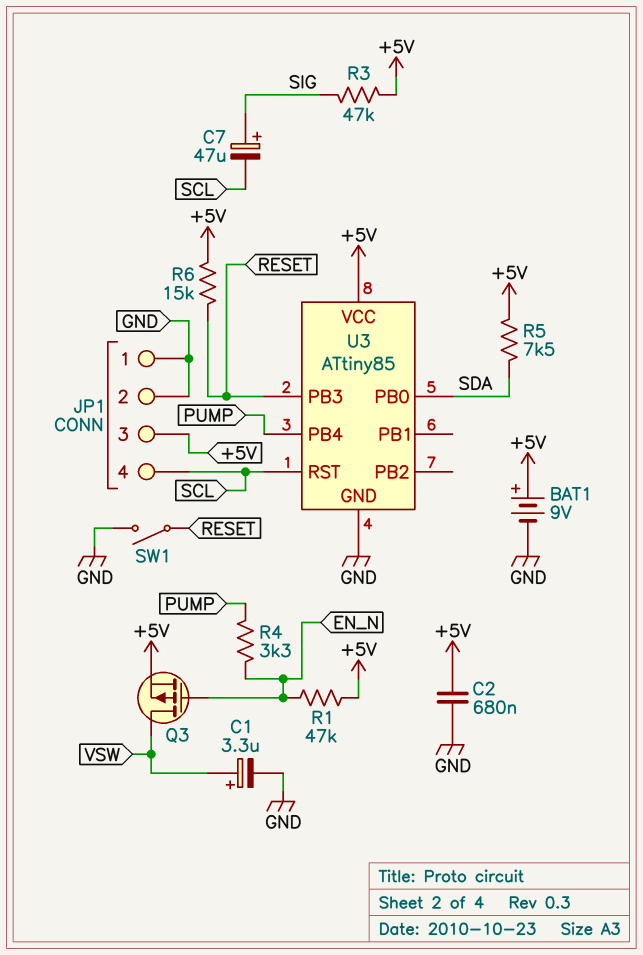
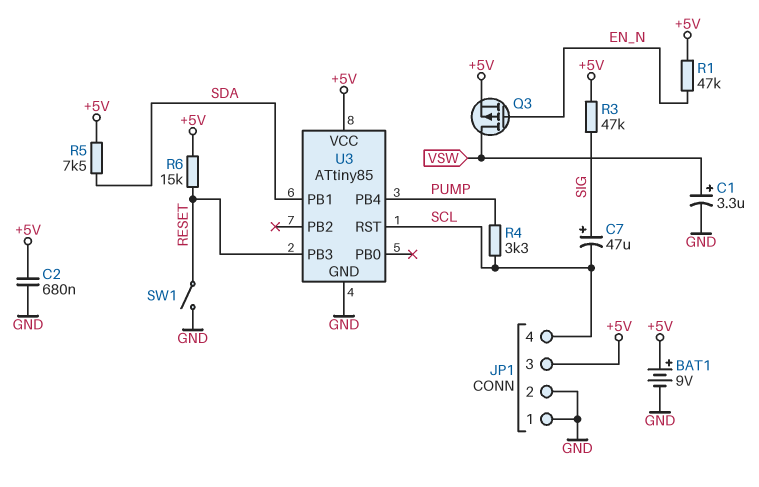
R4: 3.3k (EN_N, PUMP) -> 3.3k (PUMP, SCL)
U3 pin PB0: SDA -> none
U3 pin PB1: none -> SDA

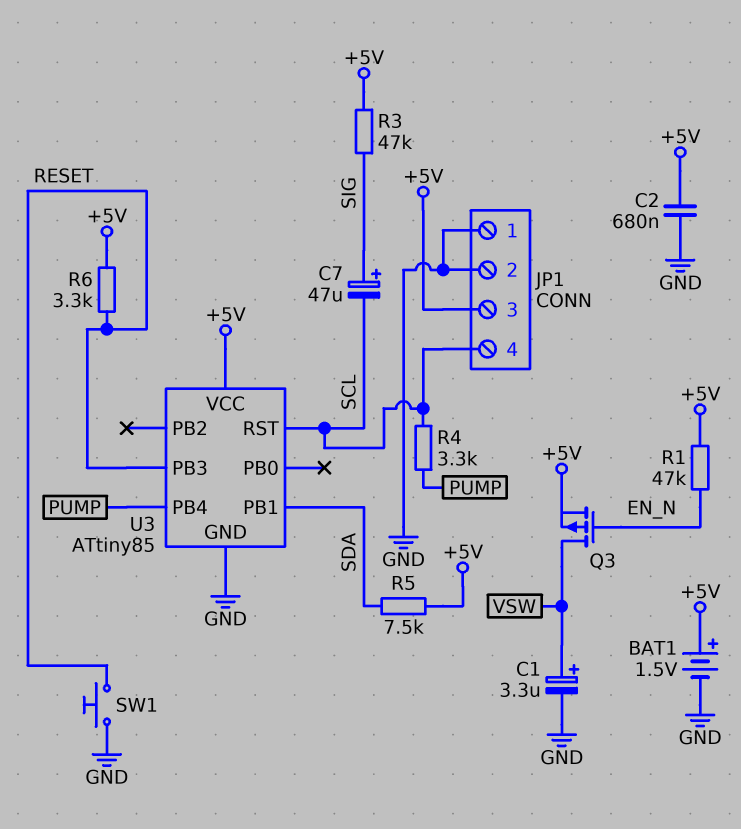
BAT1: 9V (plus +5V, minus GND) -> 1.5V (plus +5V, minus GND)
R6: 15k (+5V, RESET) -> 3.3k (+5V, RESET)
SW1: switch (GND, RESET) -> button (GND, RESET)

